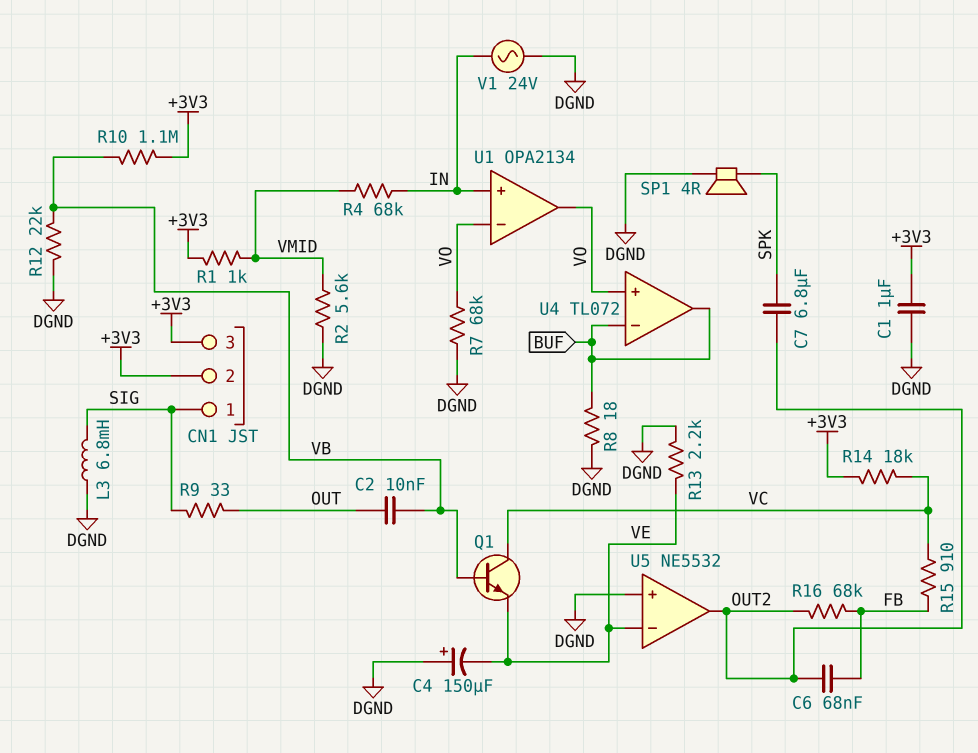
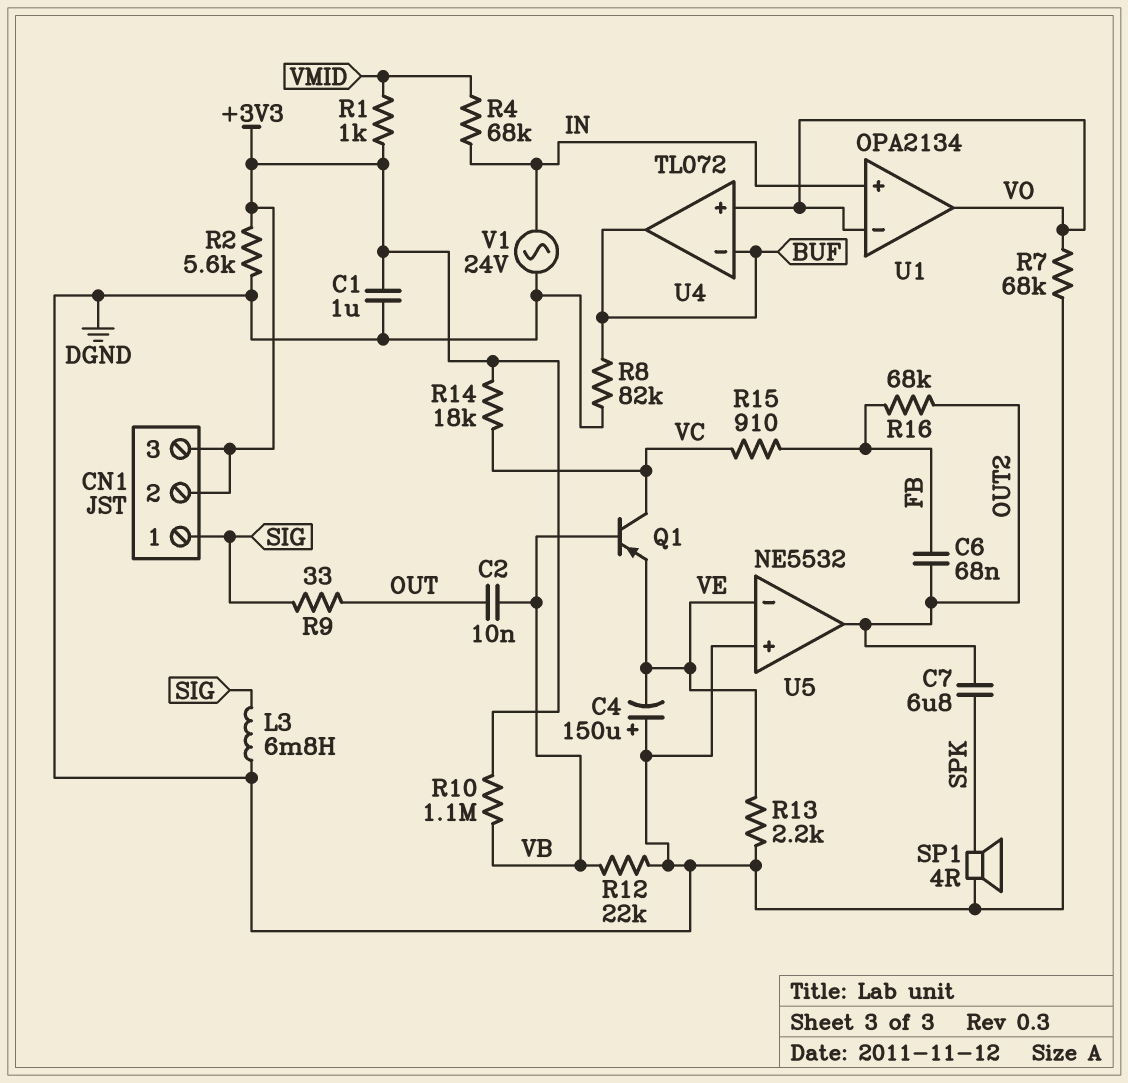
Q1: NPN (B VB, C VC, E VE) -> PNP (B VB, C VC, E VE)
R2: 5.6k (DGND, VMID) -> 5.6k (+3V3, DGND)
R8: 18 (BUF, DGND) -> 82k (BUF, DGND)

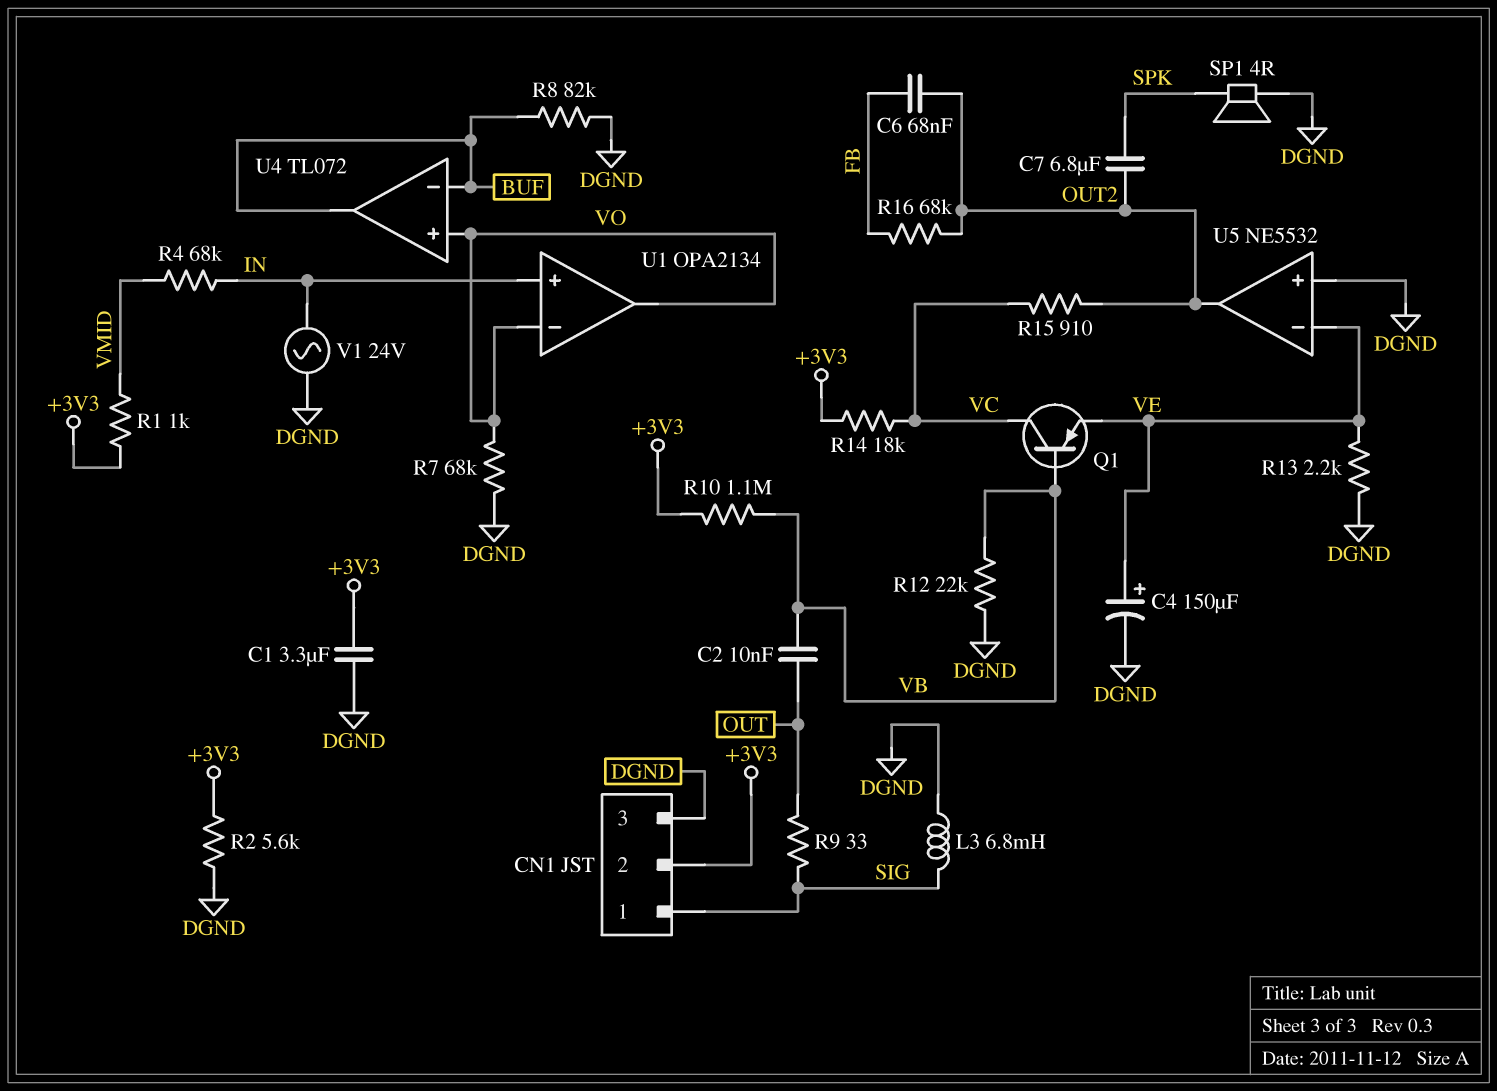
C1: 1uF (+3V3, DGND) -> 3.3uF (+3V3, DGND)
C4: 150uF (plus DGND, minus VE) -> 150uF (plus VE, minus DGND)
CN1 pin 3: +3V3 -> DGND
R15: 910 (FB, VC) -> 910 (OUT2, VC)

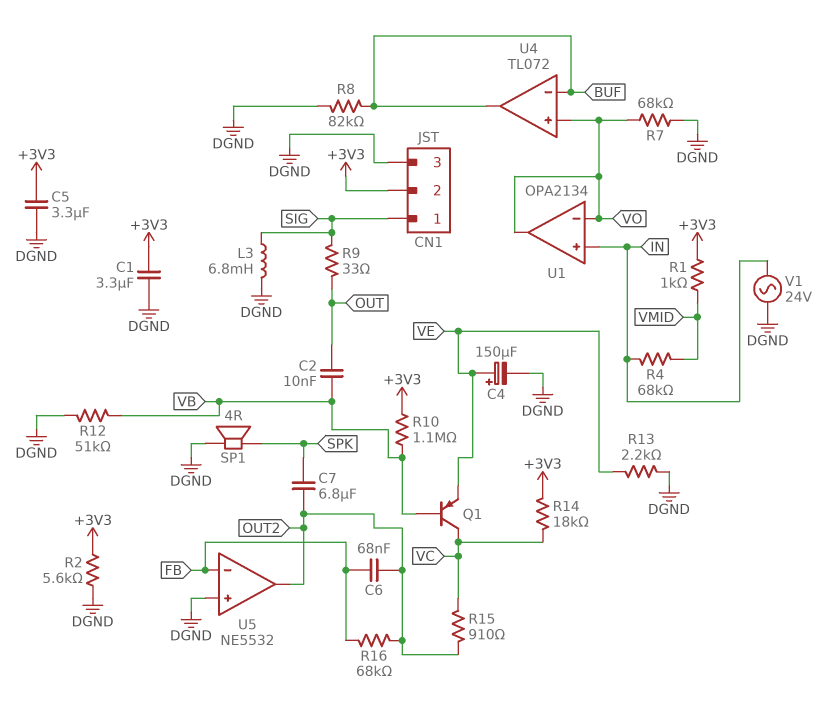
C5: none -> 3.3uF (+3V3, DGND)
R12: 22k (DGND, VB) -> 51k (DGND, VB)
U5 pin in-: VE -> FB

